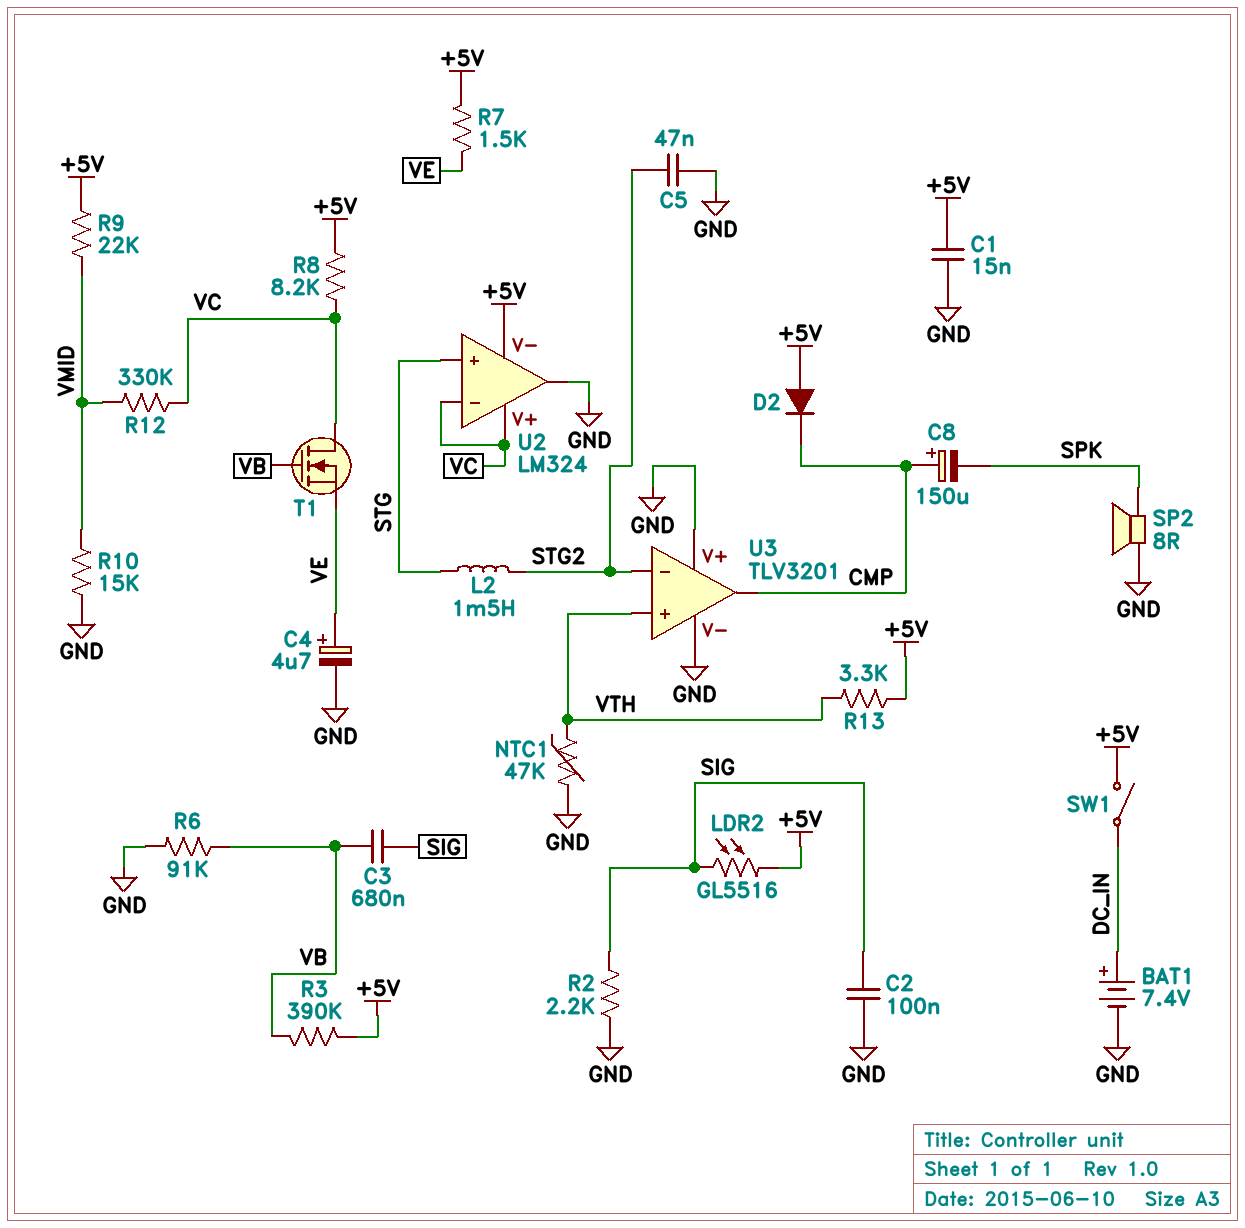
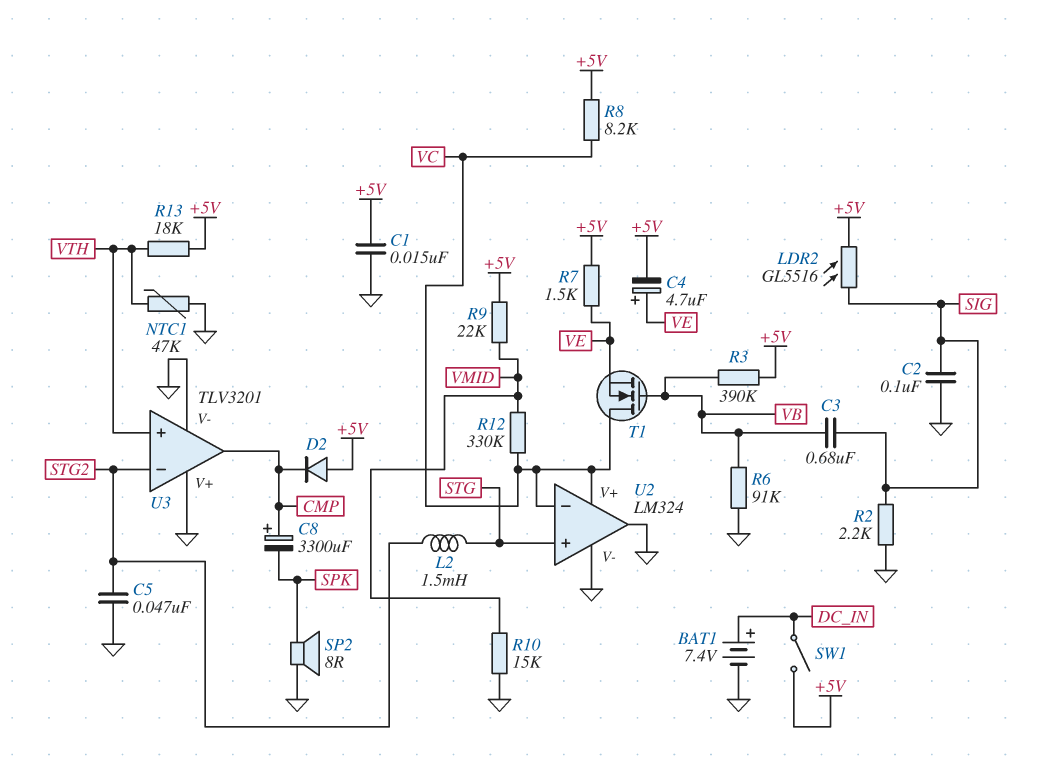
C4: 4.7uF (plus VE, minus GND) -> 4.7uF (plus VE, minus +5V)
C8: 150uF (plus CMP, minus SPK) -> 3300uF (plus CMP, minus SPK)
R13: 3.3k (+5V, VTH) -> 18k (+5V, VTH)
U2 pin V-: +5V -> GND

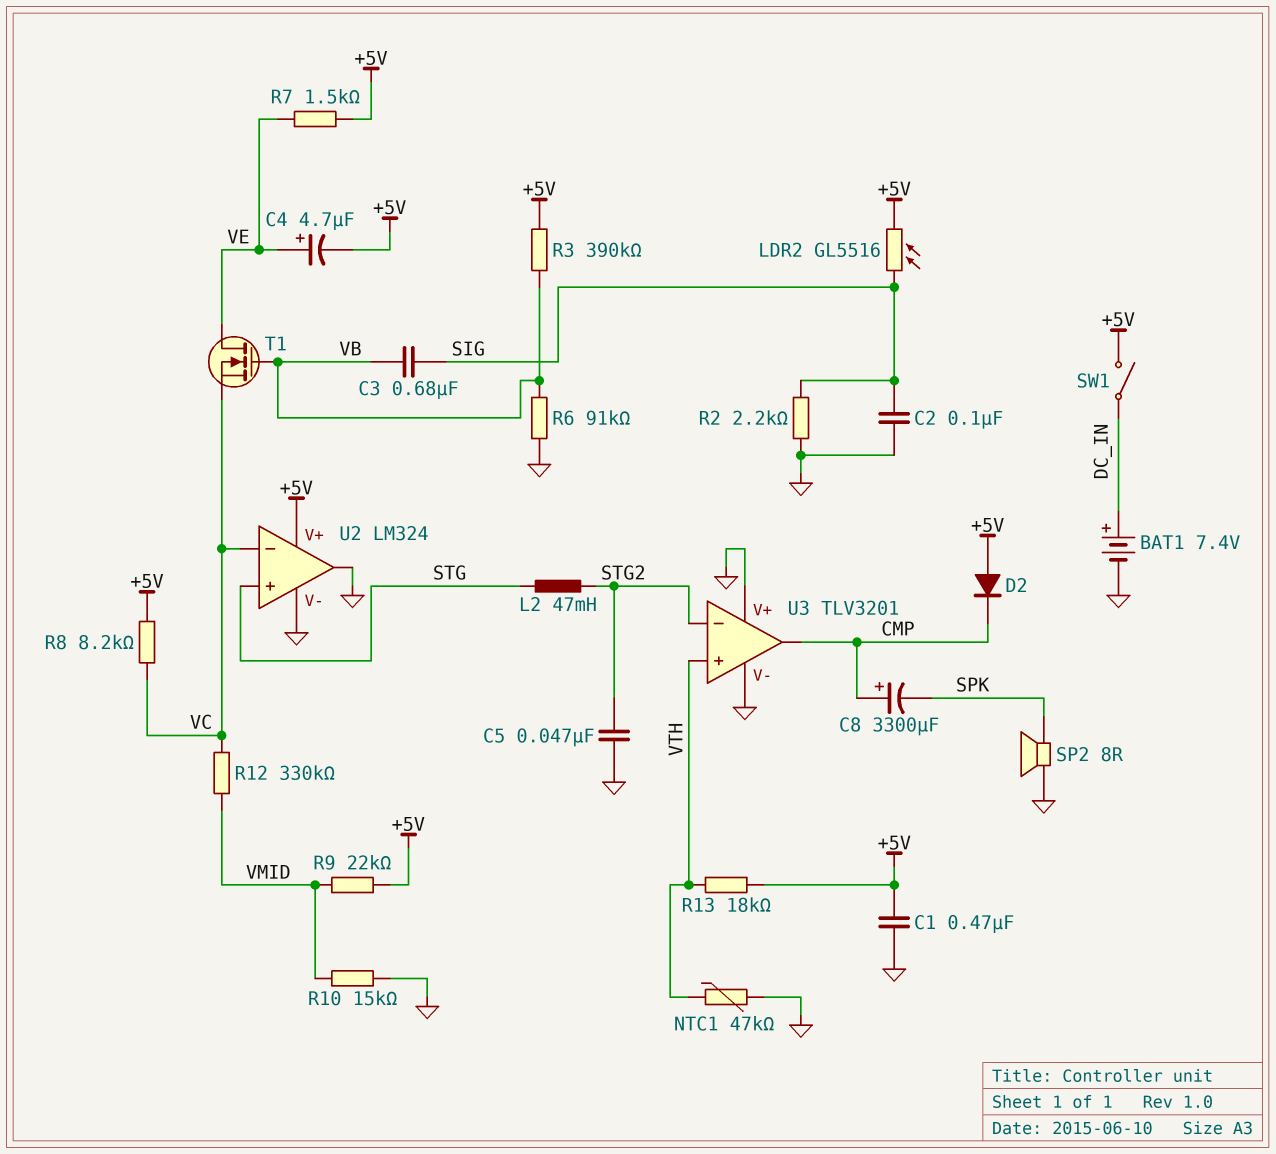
C1: 15nF (+5V, GND) -> 470nF (+5V, GND)
L2: 1.5mH (STG, STG2) -> 47mH (STG, STG2)
T1: NMOS (G VB, D VC, S VE) -> NMOS (G VB, D VE, S VC)
U2 pin V+: VC -> +5V

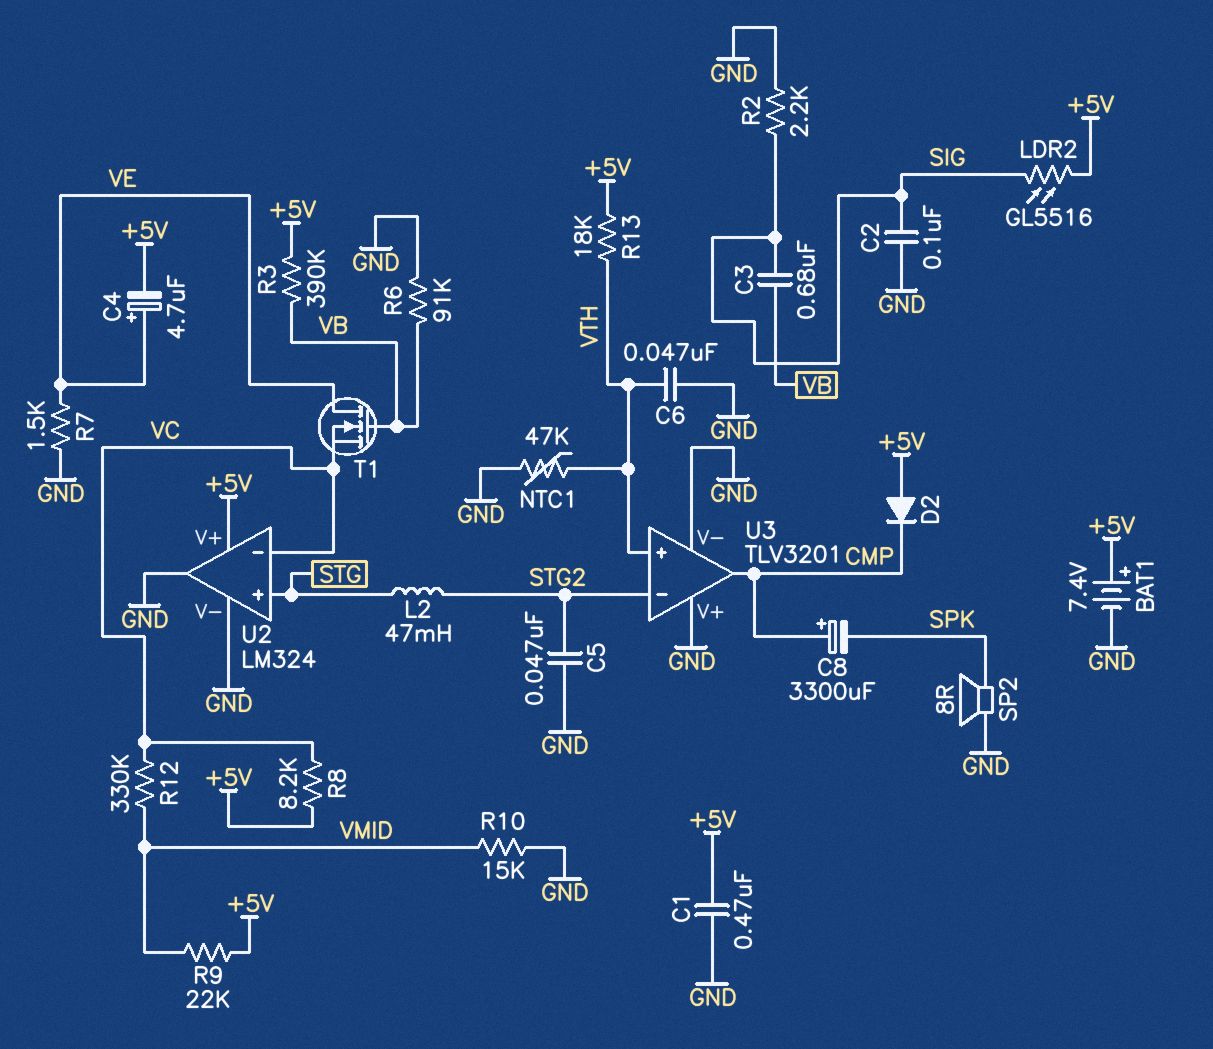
BAT1: 7.4V (plus DC_IN, minus GND) -> 7.4V (plus +5V, minus GND)
C6: none -> 47nF (GND, VTH)
R7: 1.5k (+5V, VE) -> 1.5k (GND, VE)
SW1: switch (+5V, DC_IN) -> none

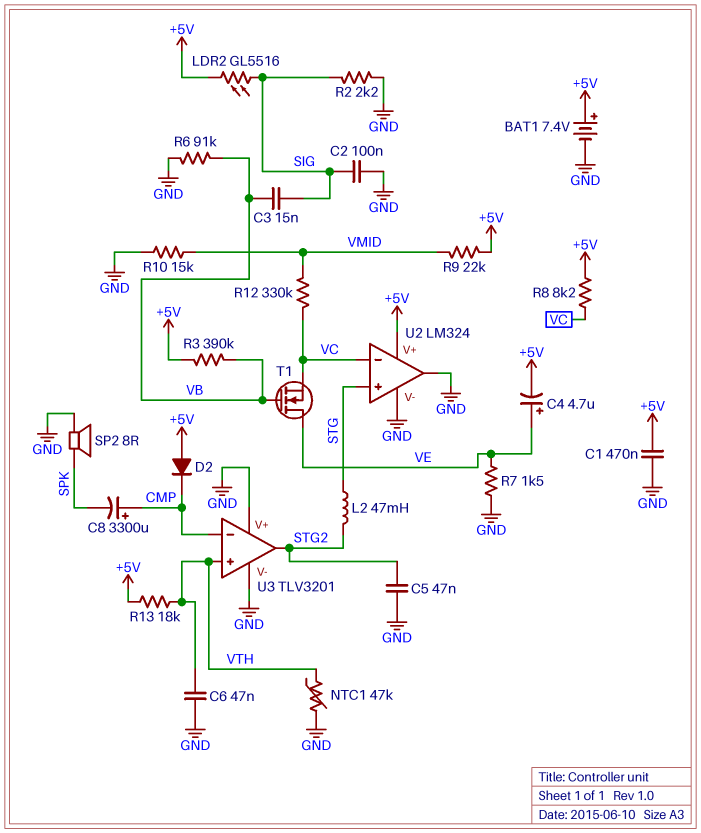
C3: 680nF (SIG, VB) -> 15nF (SIG, VB)
U3 pin in-: STG2 -> CMP
U3 pin out: CMP -> STG2

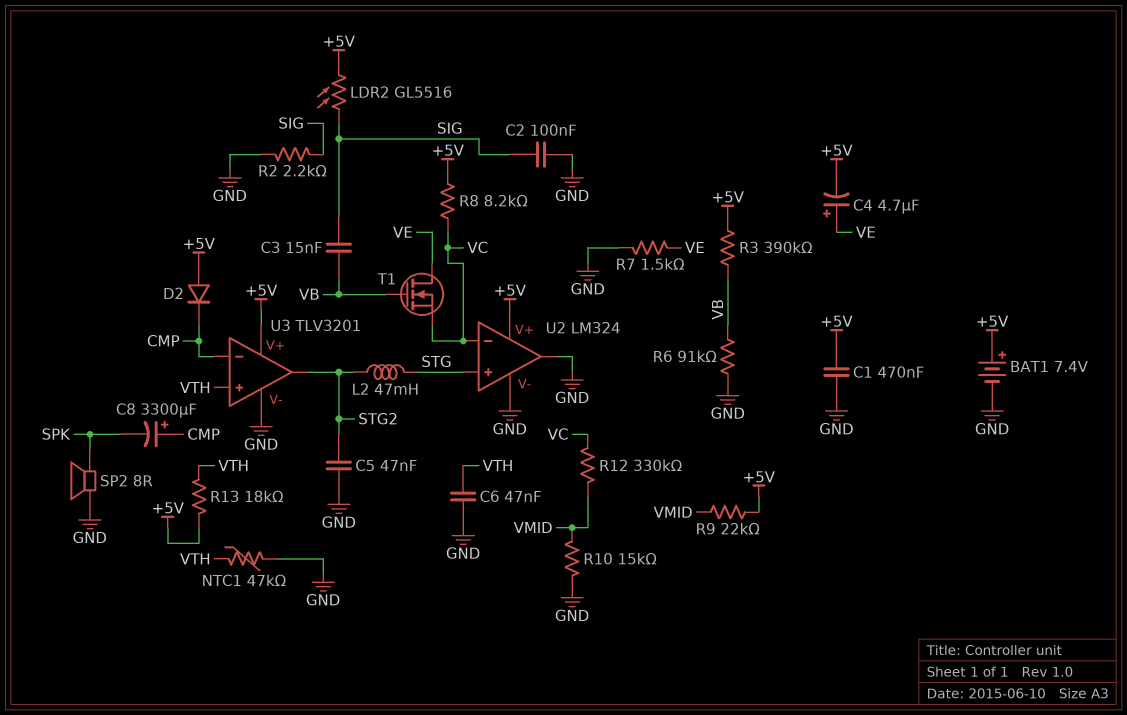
U3 pin V+: GND -> +5V

